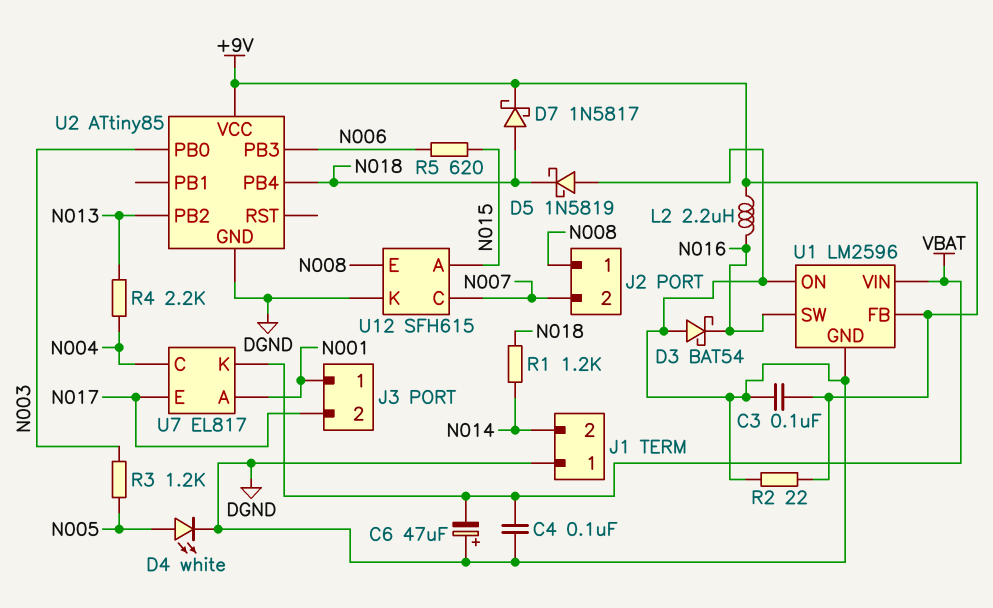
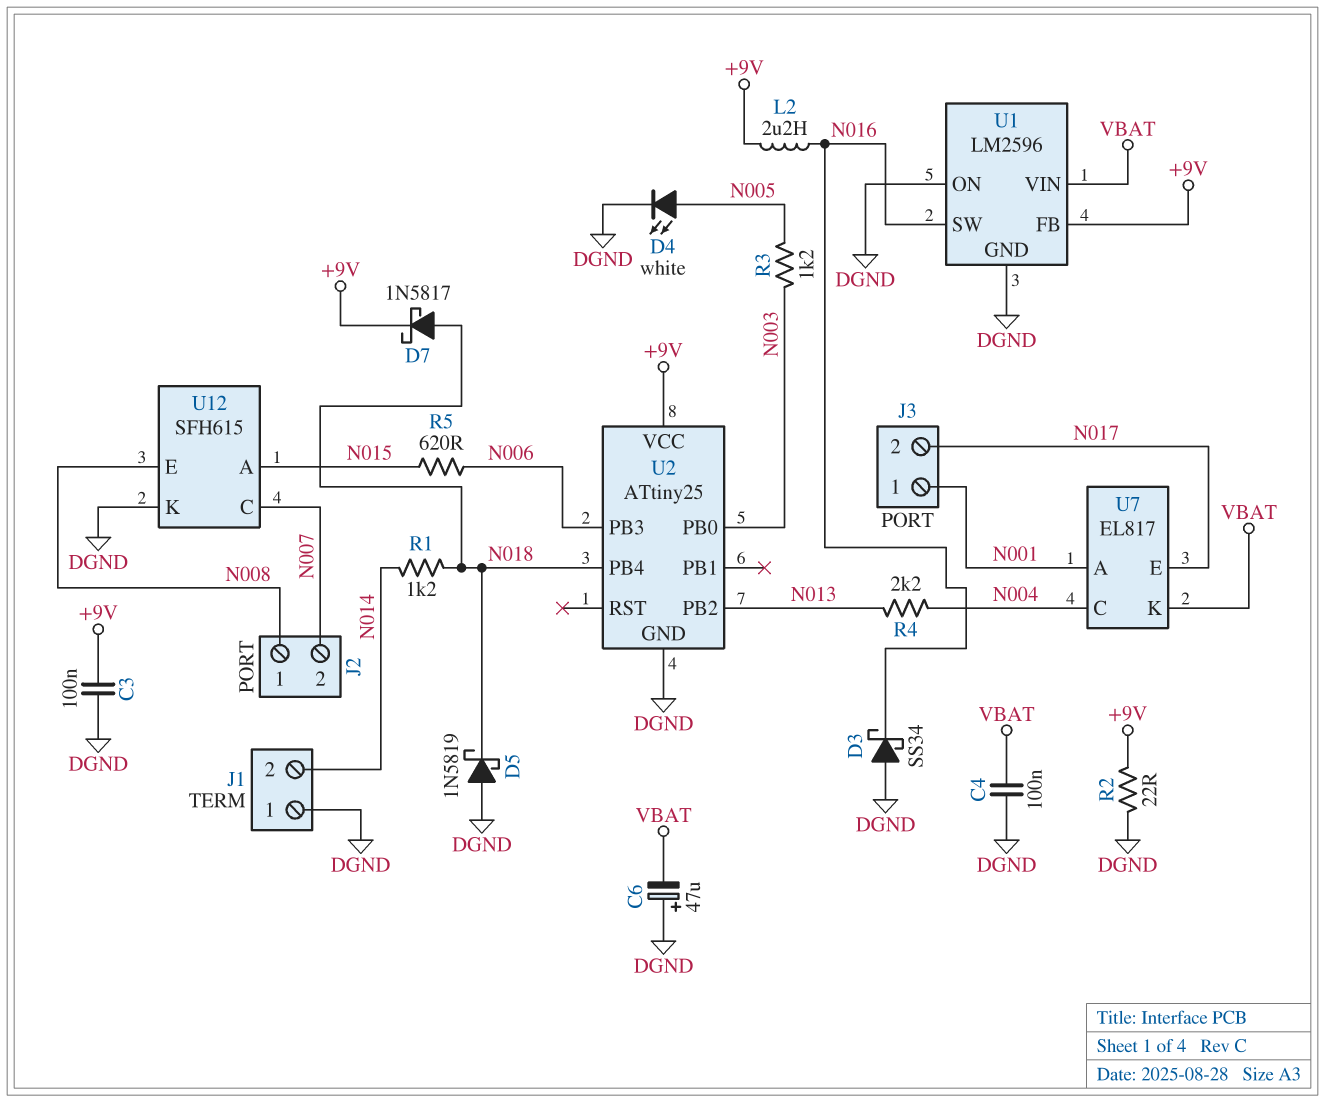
D3: schottky BAT54 (A DGND, K N016) -> schottky SS34 (A DGND, K N016)
U2: ATtiny85 -> ATtiny25

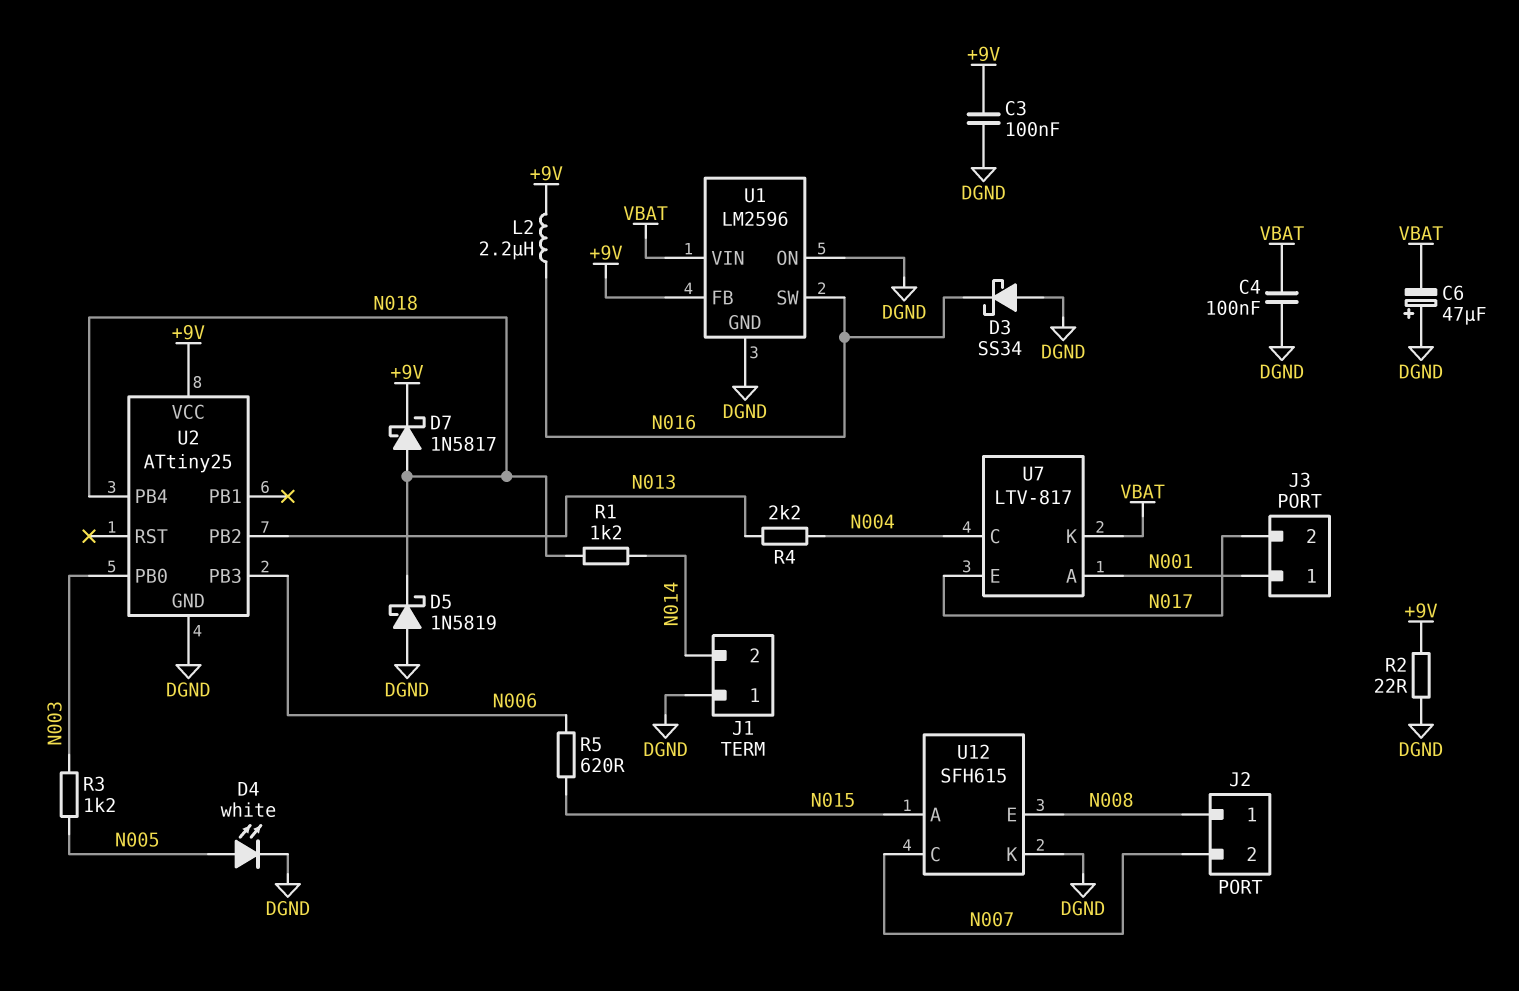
U7: EL817 -> LTV-817

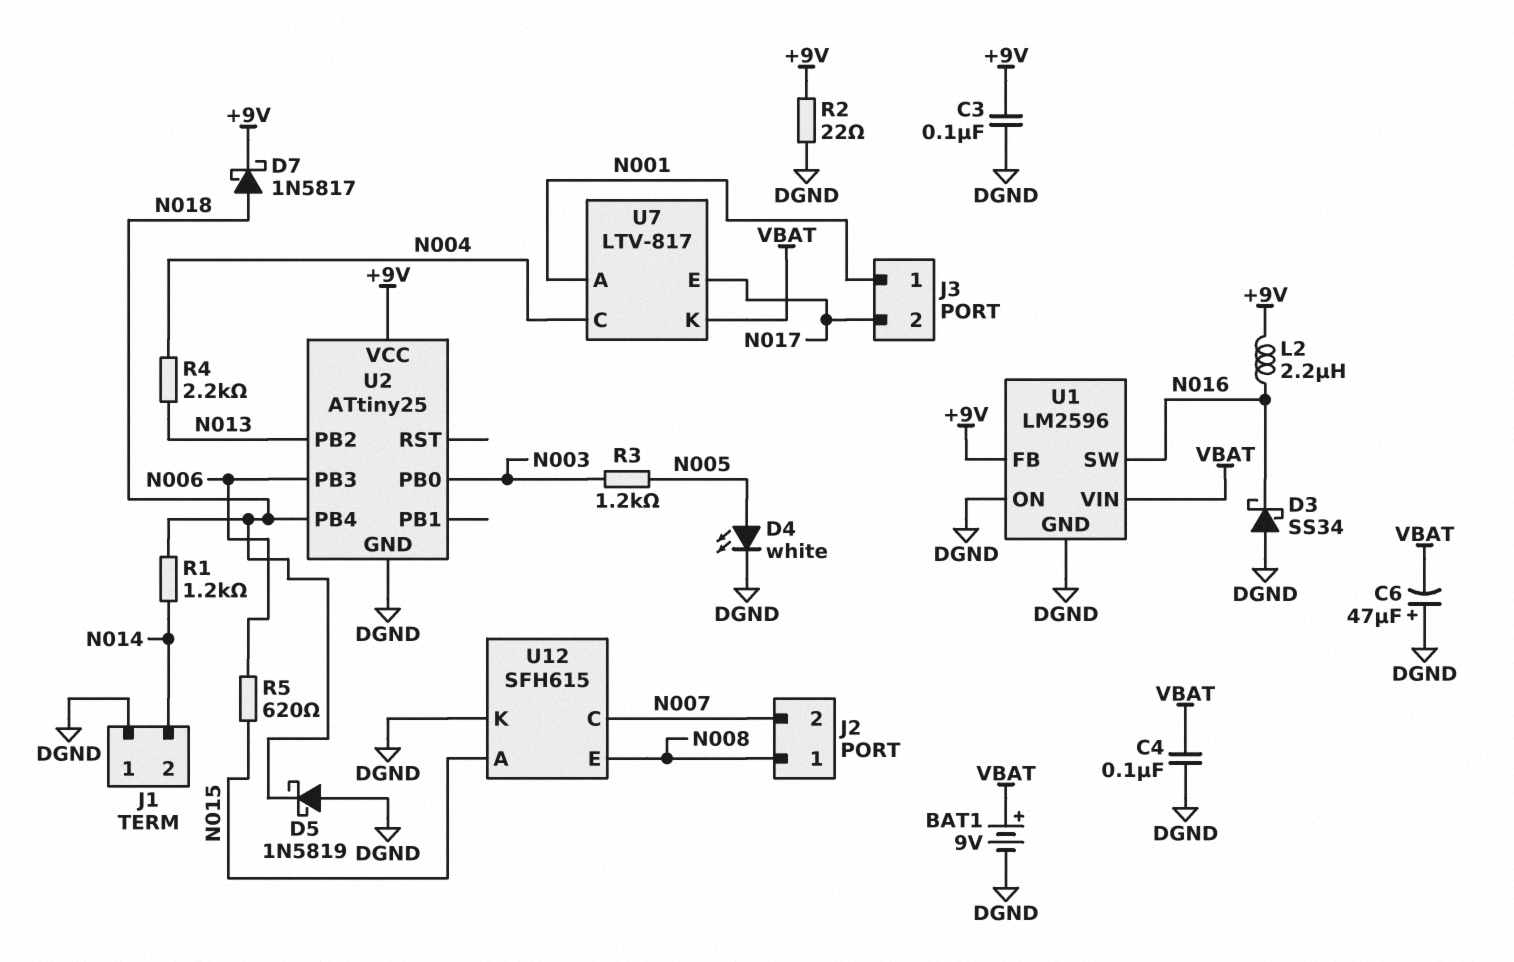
BAT1: none -> 9V (plus VBAT, minus DGND)

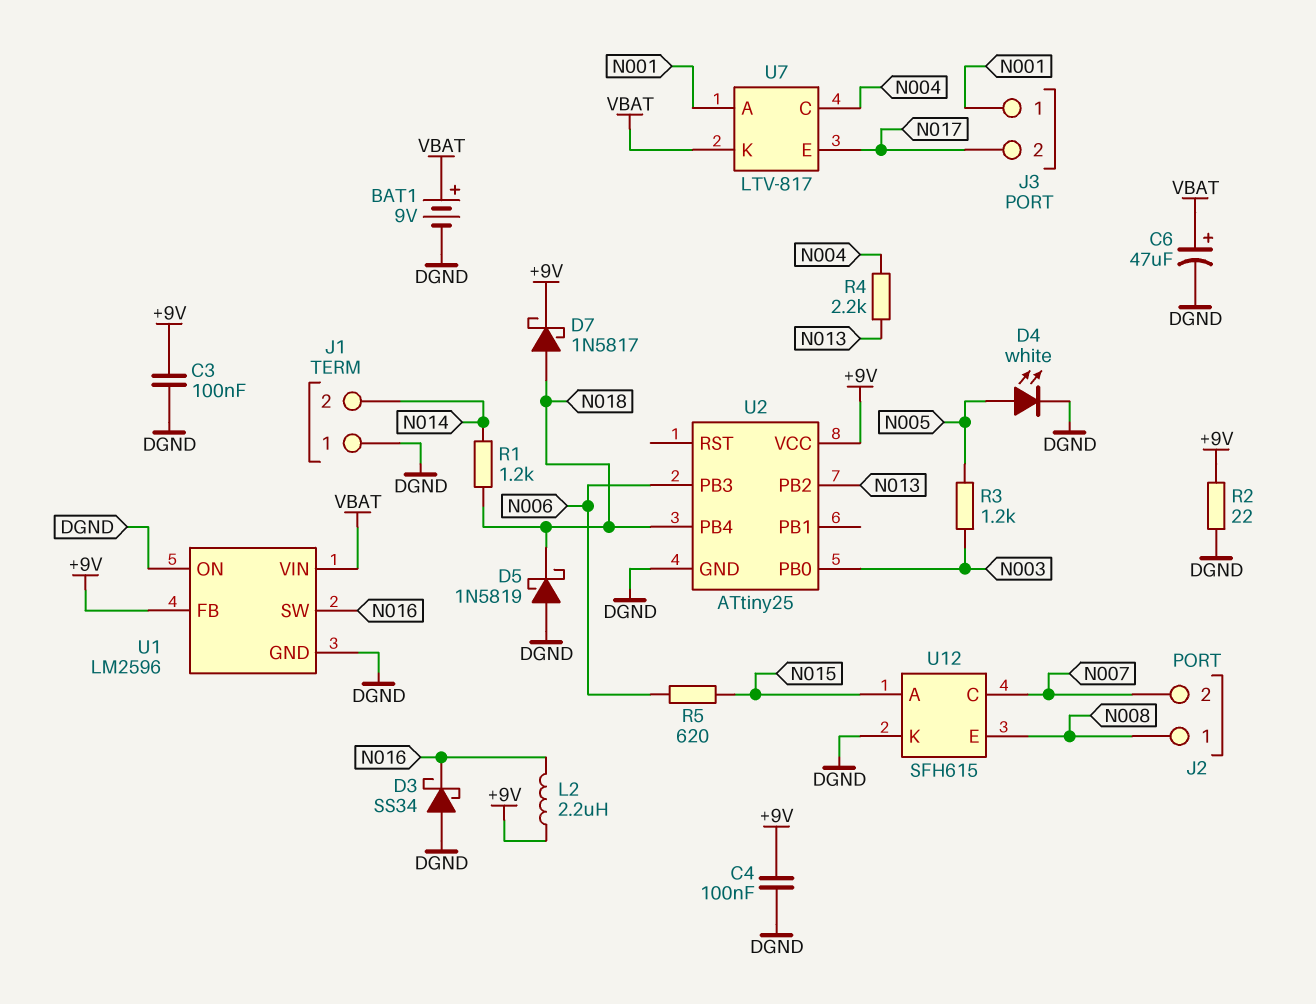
C4: 100nF (DGND, VBAT) -> 100nF (+9V, DGND)
C6: 47uF (plus DGND, minus VBAT) -> 47uF (plus VBAT, minus DGND)

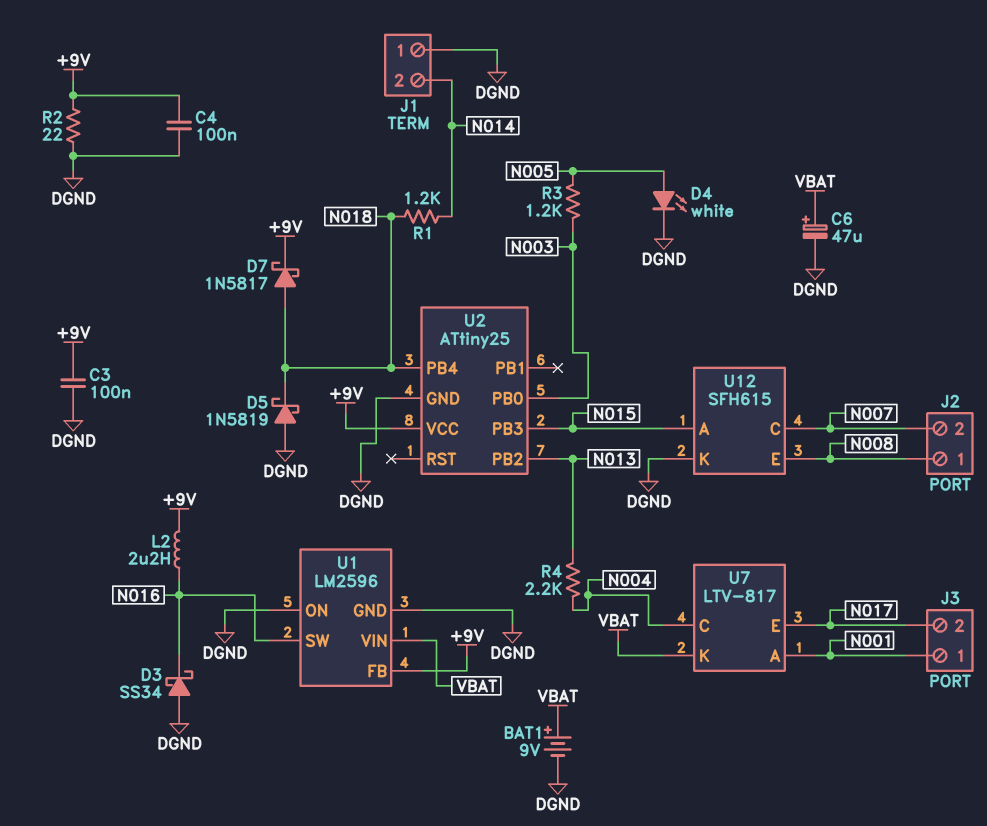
R5: 620 (N006, N015) -> none
U2 pin PB3: N006 -> N015

